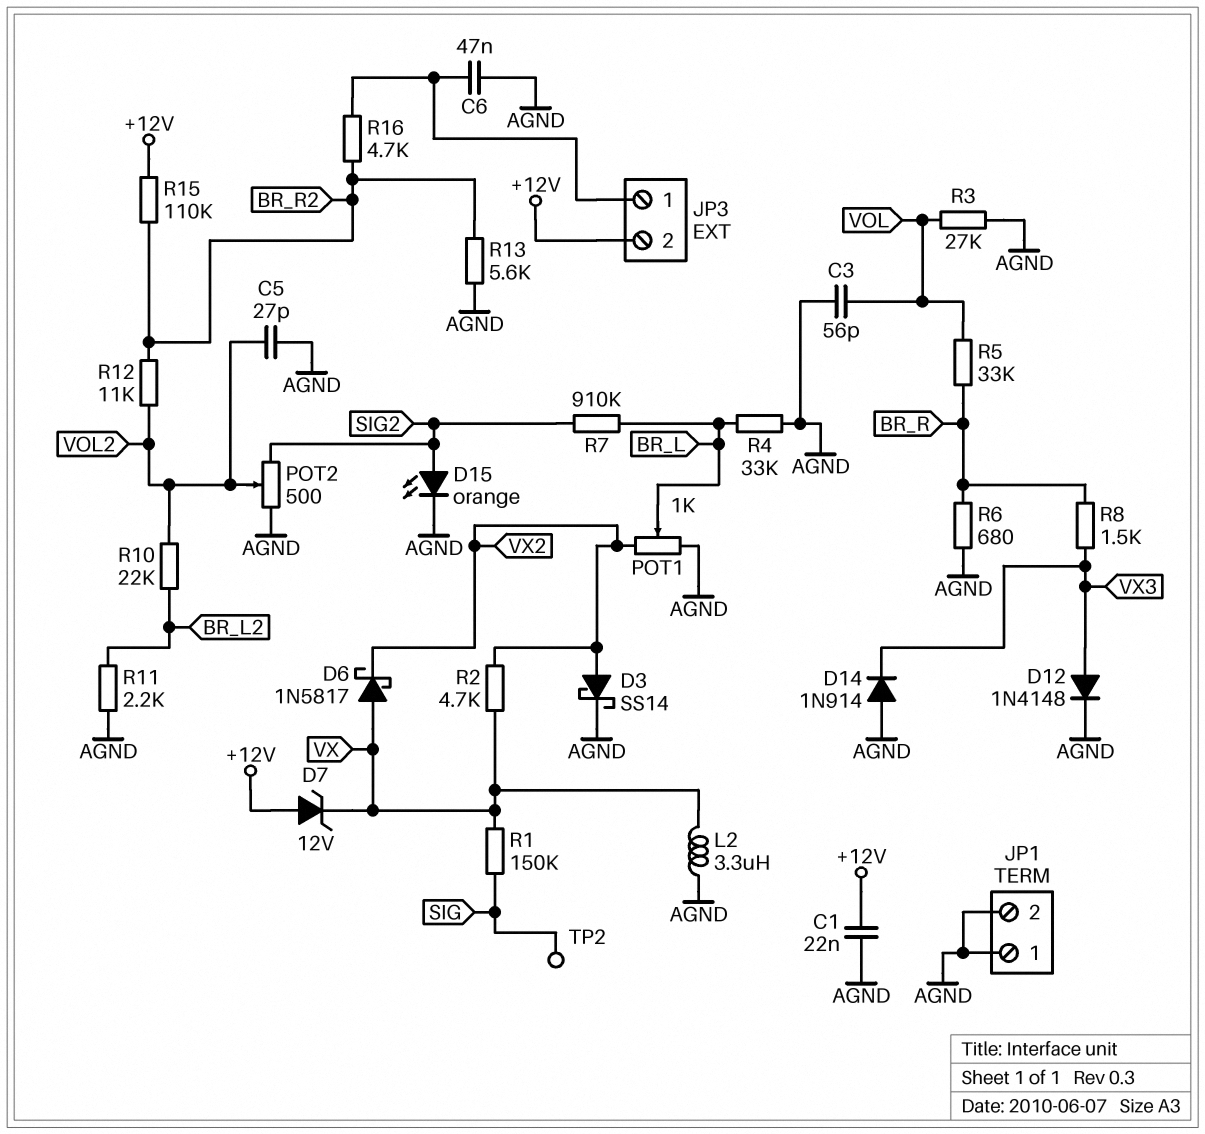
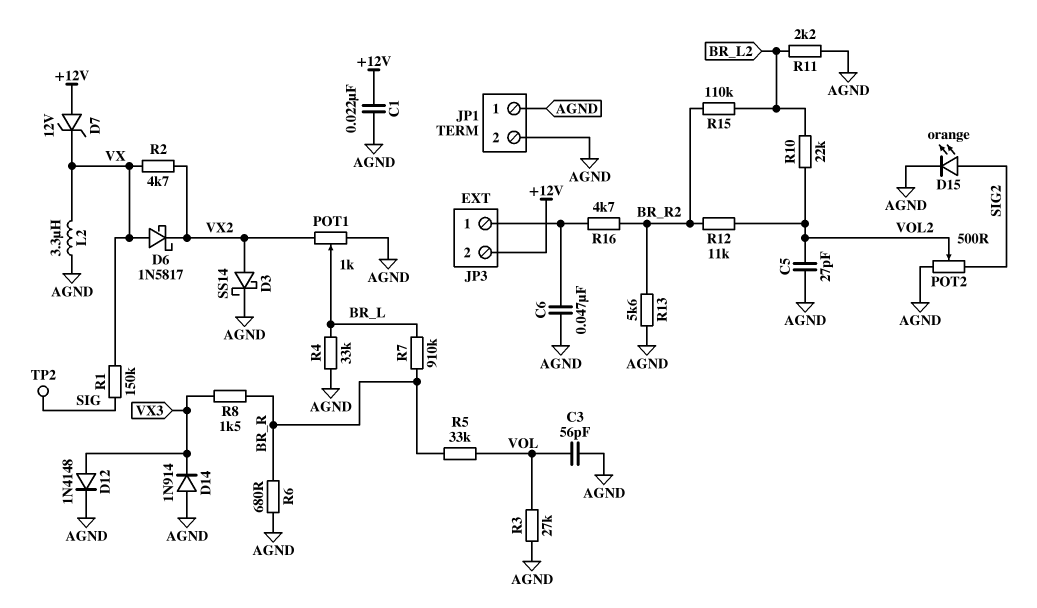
R7: 910k (BR_L, SIG2) -> 910k (BR_L, BR_R)
R15: 110k (+12V, BR_R2) -> 110k (BR_L2, BR_R2)

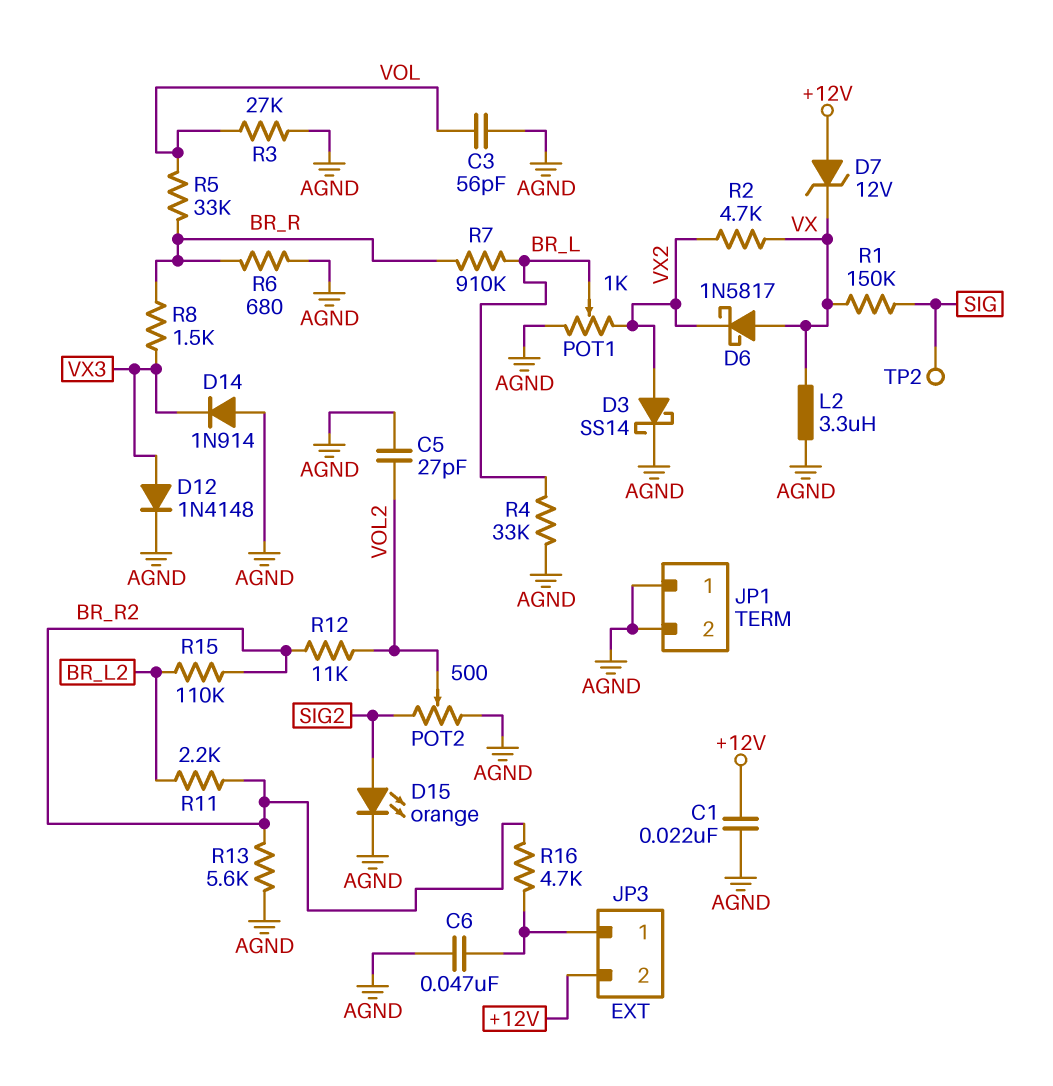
R10: 22k (BR_L2, VOL2) -> none
R11: 2.2k (AGND, BR_L2) -> 2.2k (BR_L2, BR_R2)

